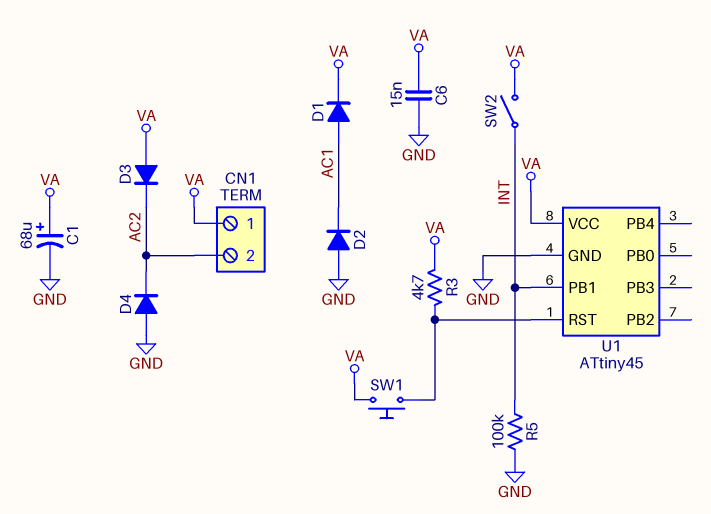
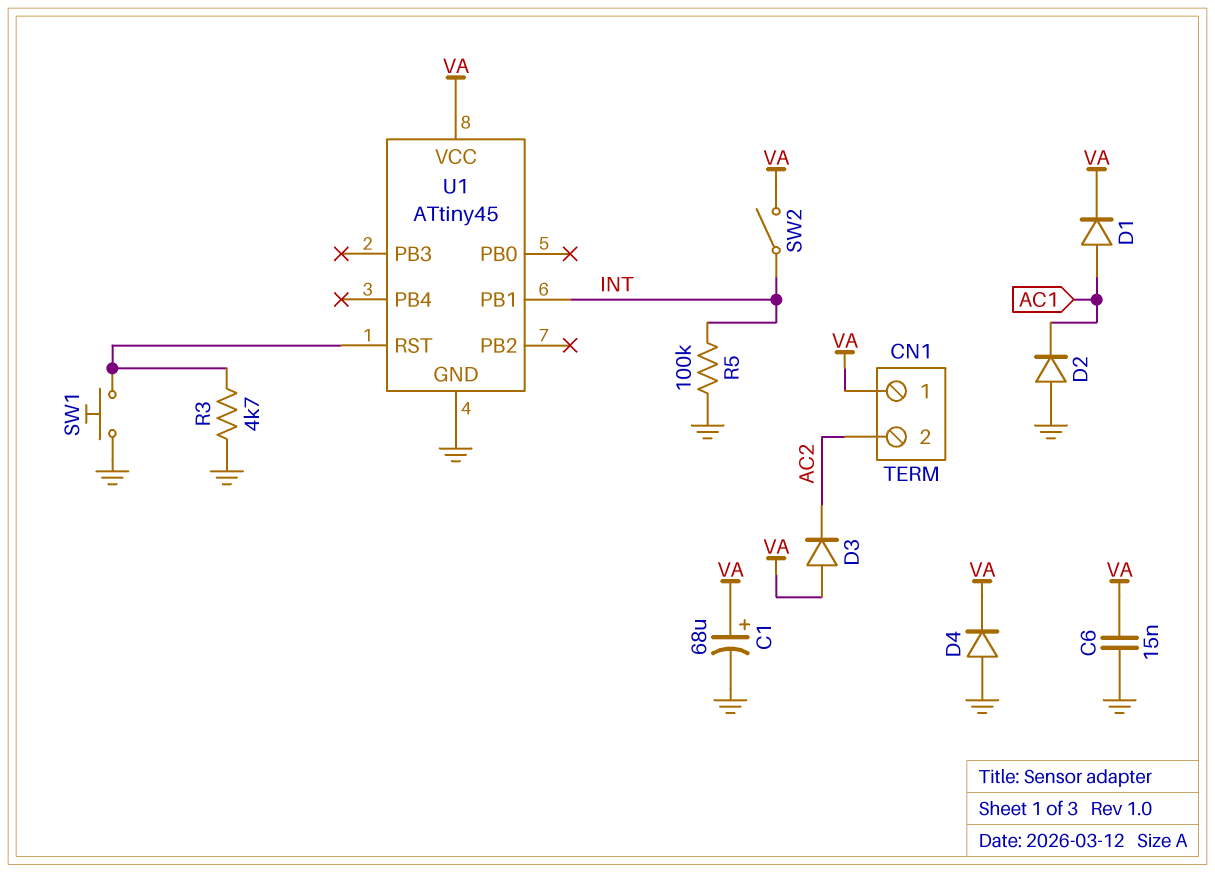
D4: diode (A GND, K AC2) -> diode (A GND, K VA)
R3: 4.7k (U1/RST, VA) -> 4.7k (GND, U1/RST)
SW1: button (U1/RST, VA) -> button (GND, U1/RST)

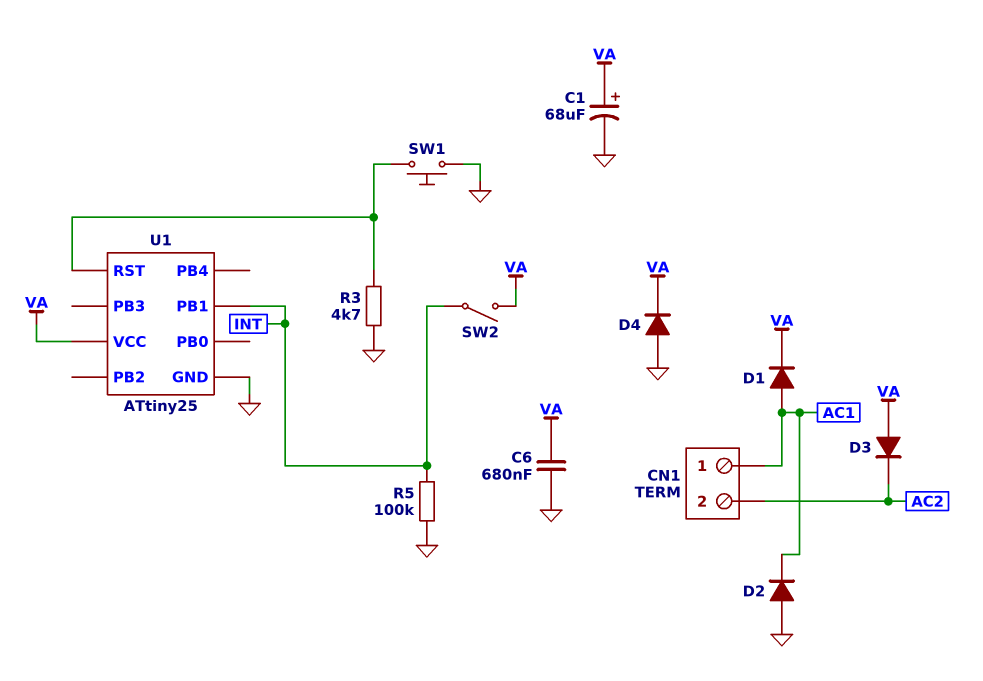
C6: 15nF (GND, VA) -> 680nF (GND, VA)
CN1 pin 1: VA -> AC1
U1: ATtiny45 -> ATtiny25

